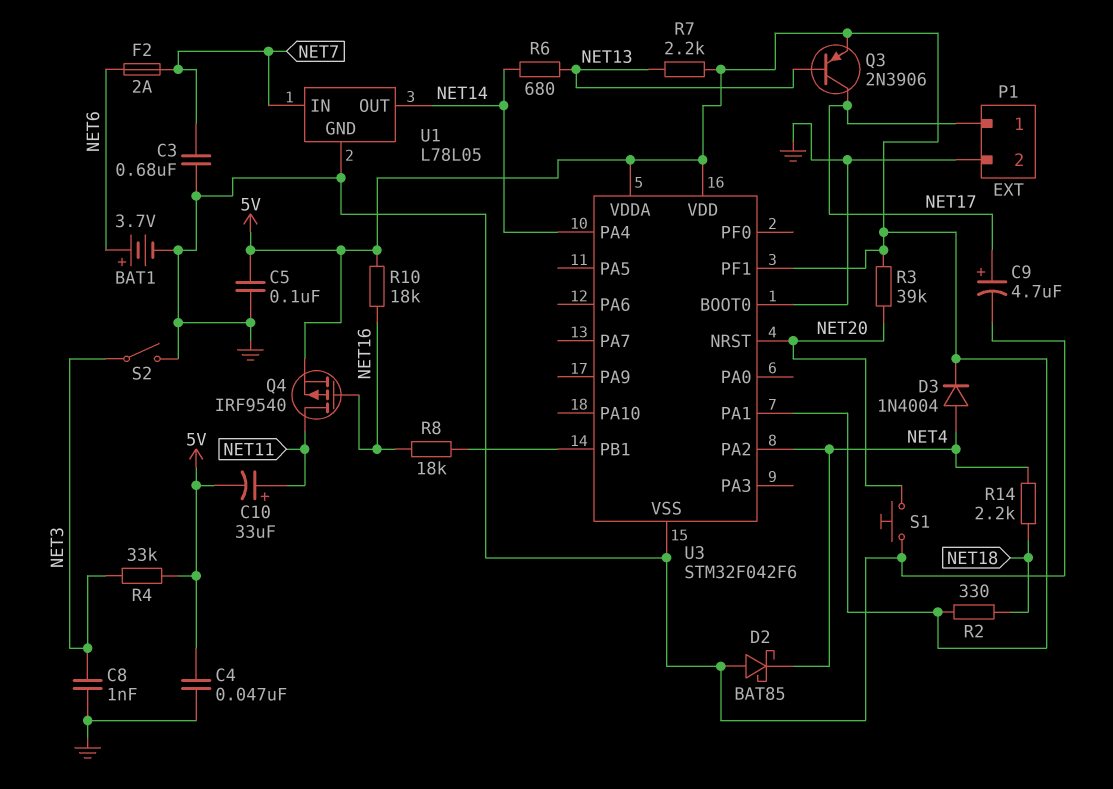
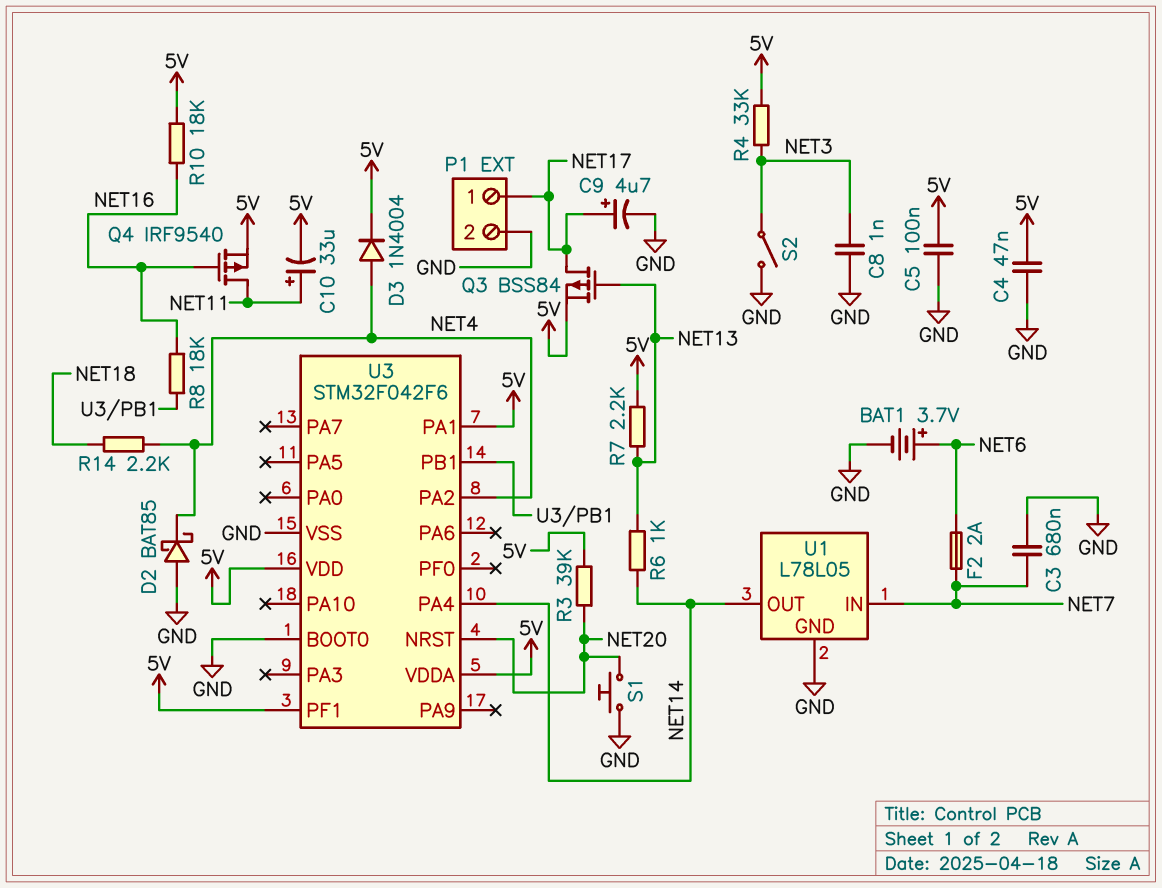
Q3: PNP 2N3906 (B NET13, C NET17, E 5V) -> PMOS BSS84 (G NET13, D NET17, S 5V)
R2: 330 (5V, NET18) -> none
R6: 680 (NET13, NET14) -> 1k (NET13, NET14)

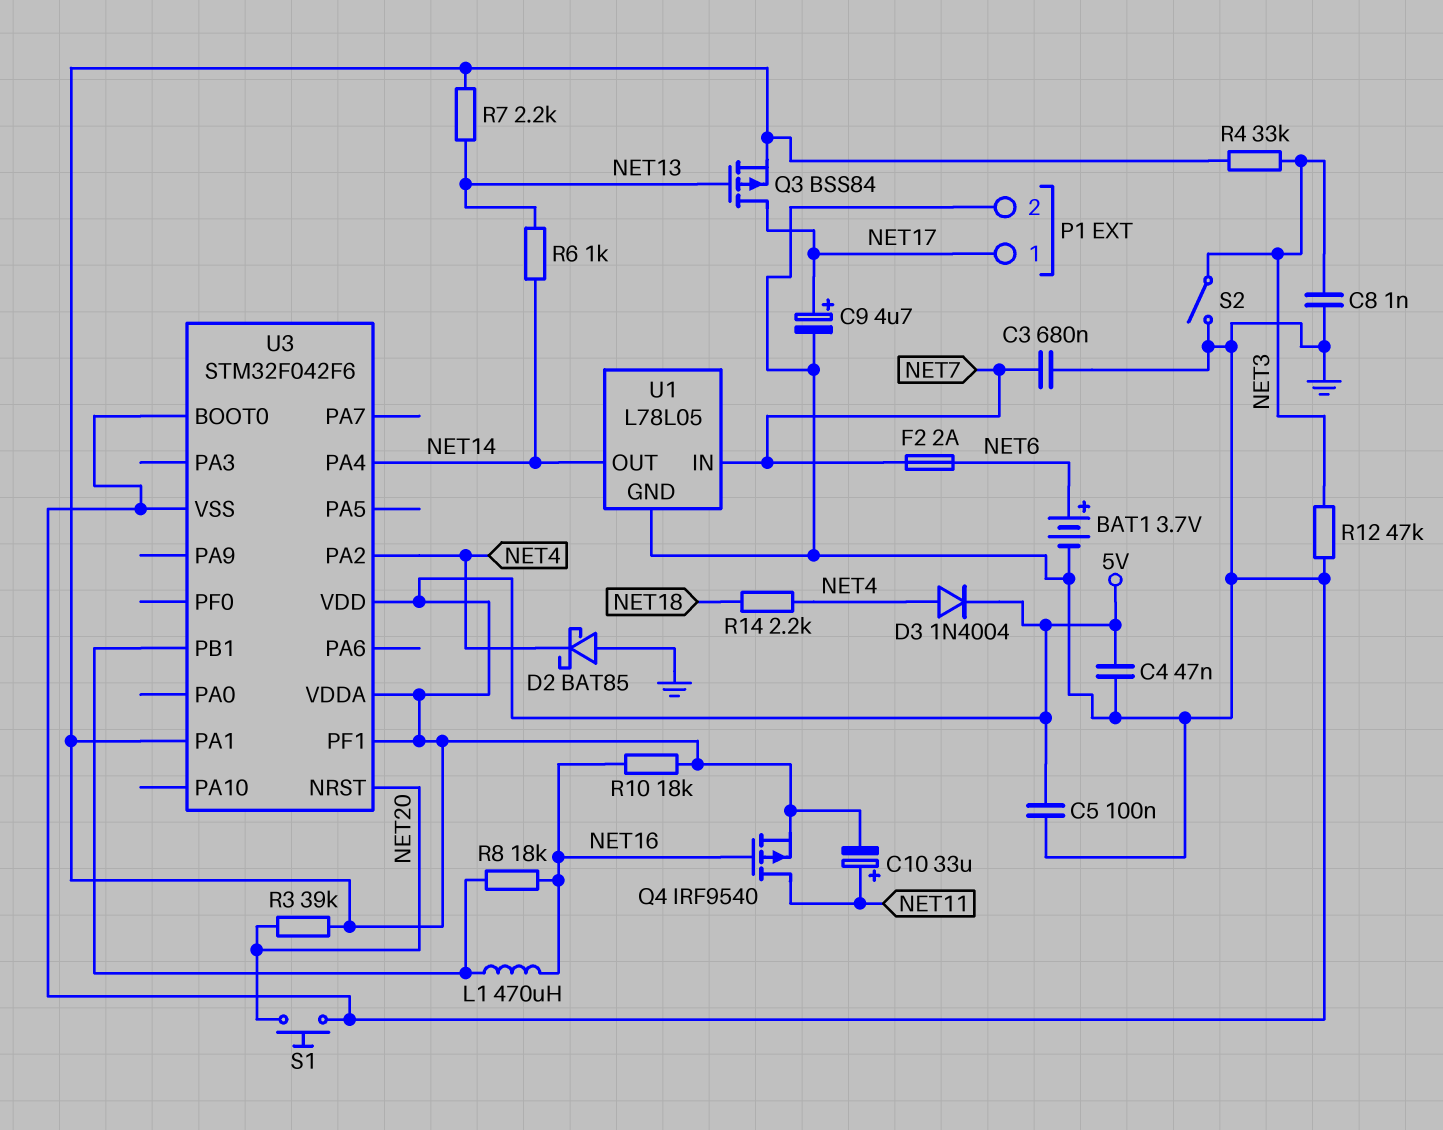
L1: none -> 470uH (NET16, U3/PB1)
R12: none -> 47k (GND, NET3)

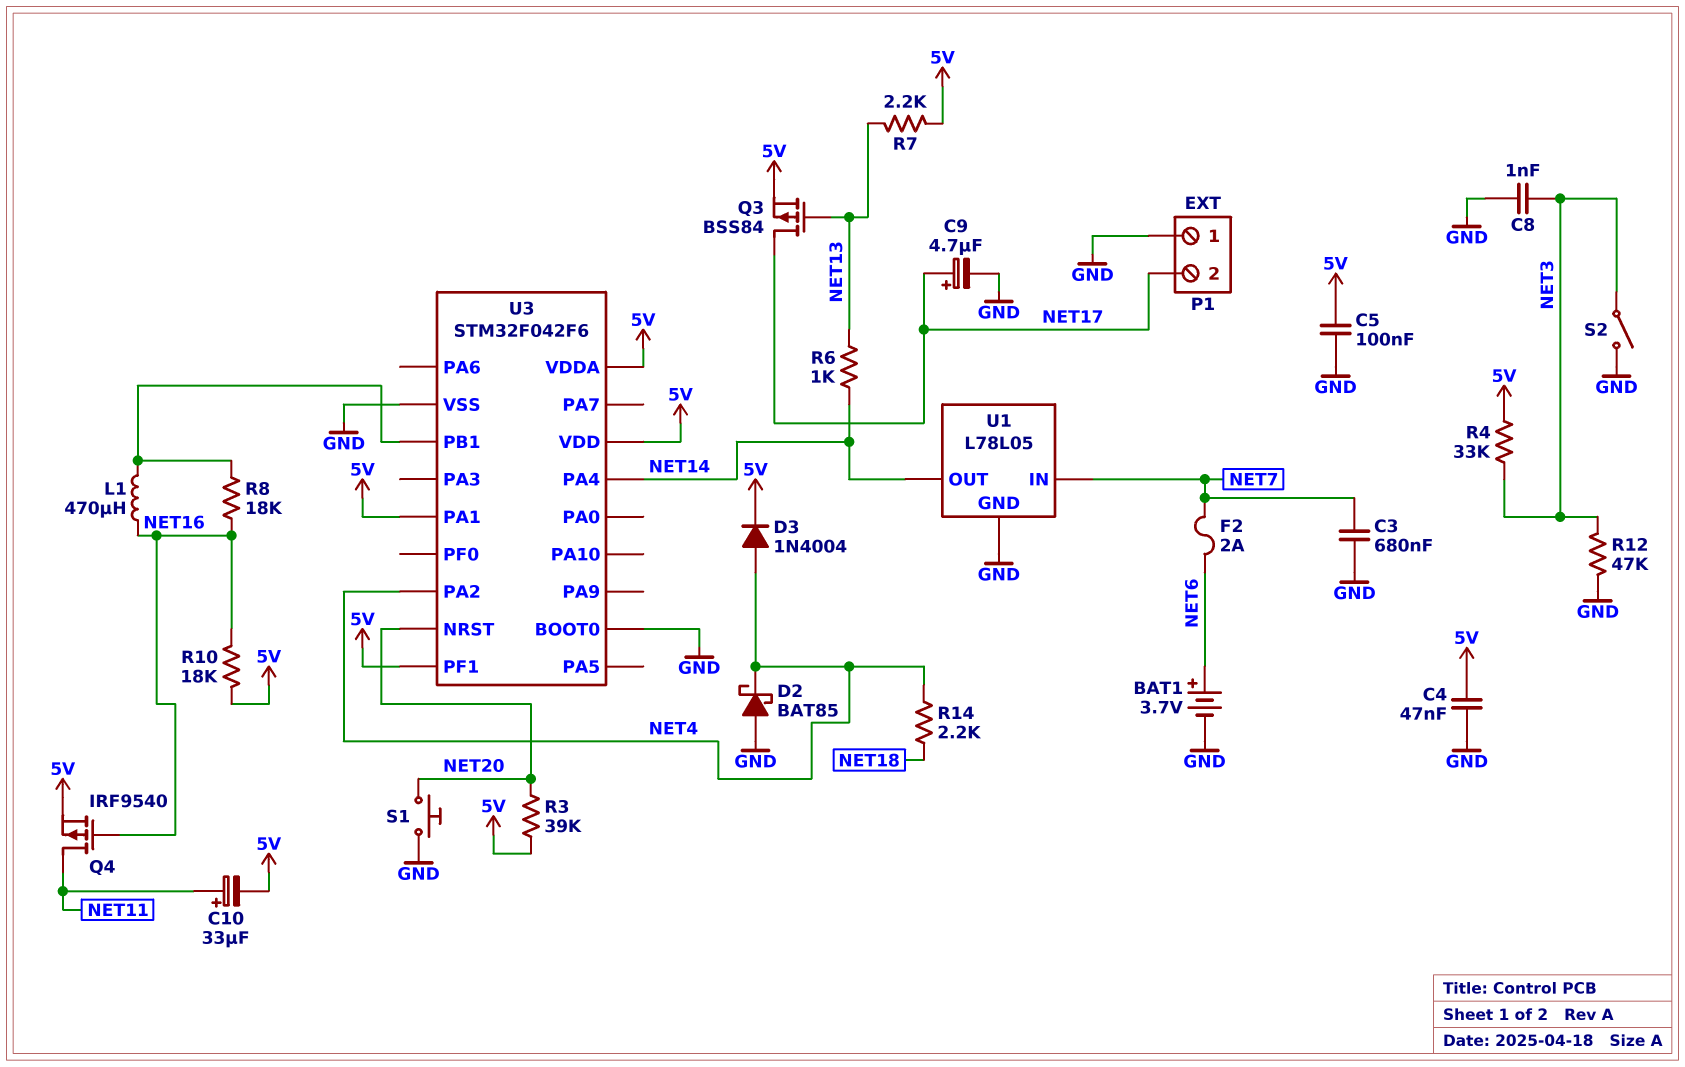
P1 pin 1: NET17 -> GND
P1 pin 2: GND -> NET17

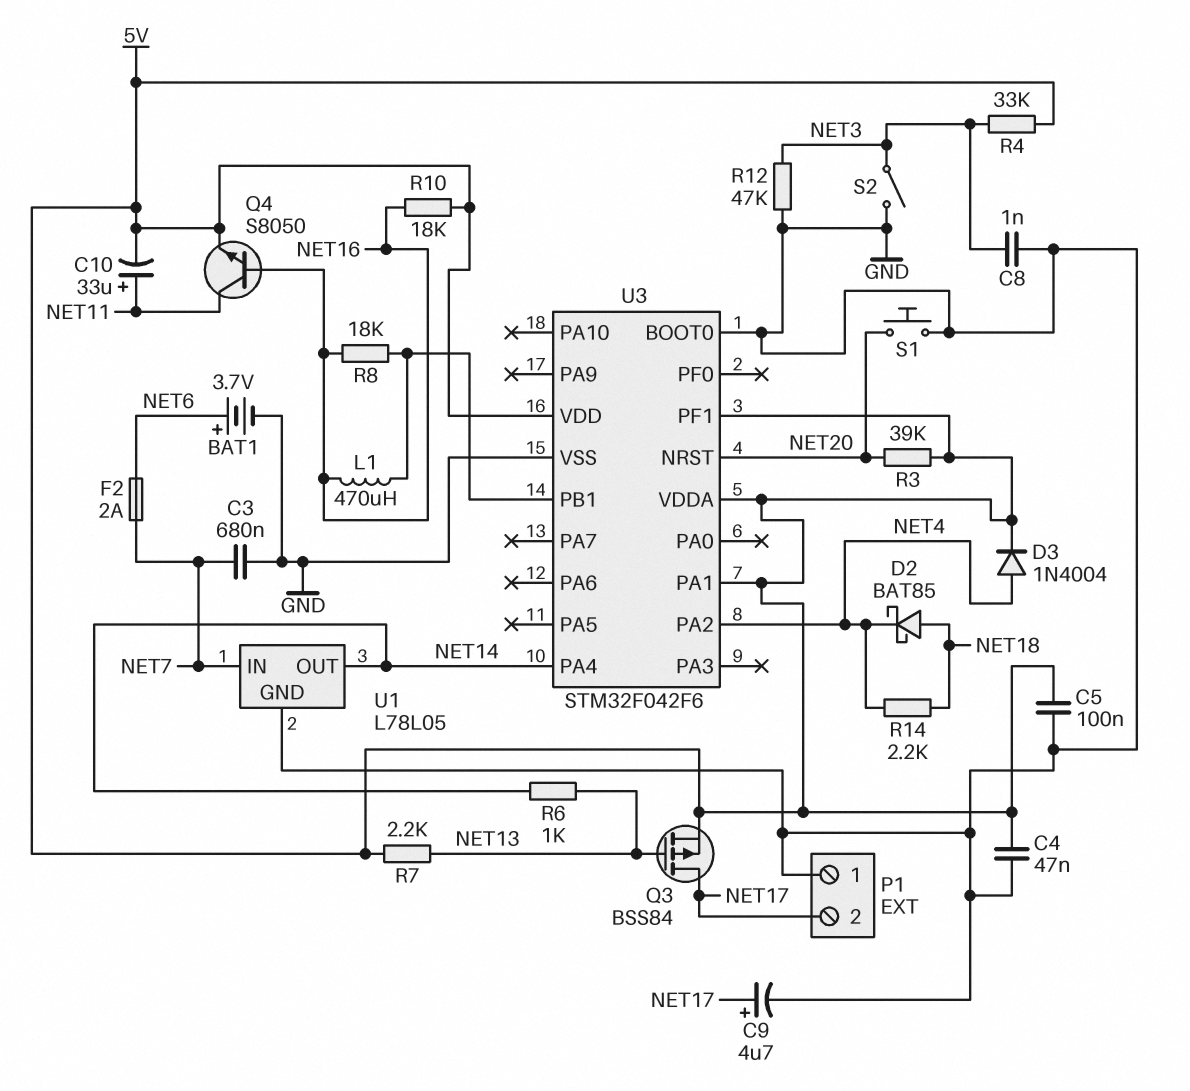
D2: schottky BAT85 (A GND, K NET4) -> schottky BAT85 (A NET18, K NET4)
Q4: PMOS IRF9540 (G NET16, D NET11, S 5V) -> NPN S8050 (B NET16, C NET11, E 5V)

